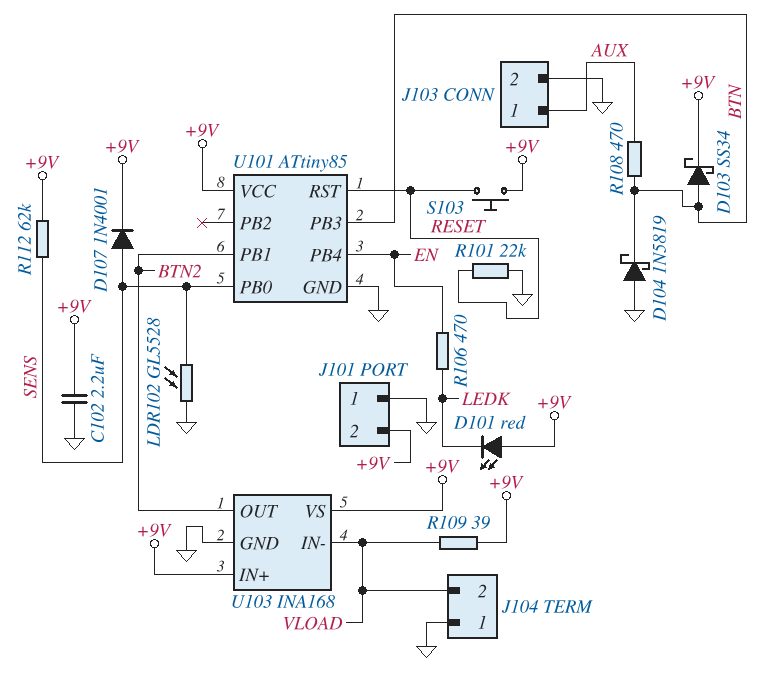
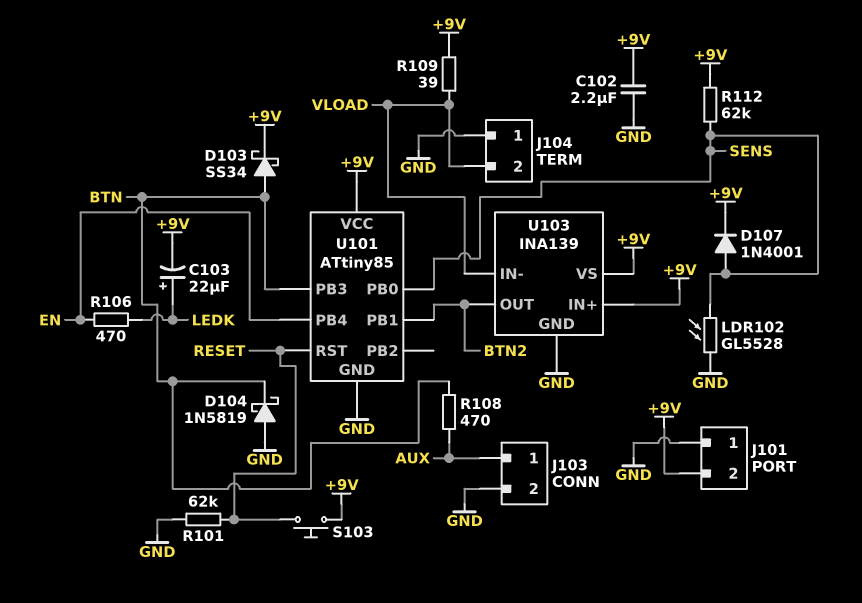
C103: none -> 22uF (plus LEDK, minus +9V)
D101: LED red (A +9V, K LEDK) -> none
R101: 22k (GND, RESET) -> 62k (GND, RESET)
U103: INA168 -> INA139

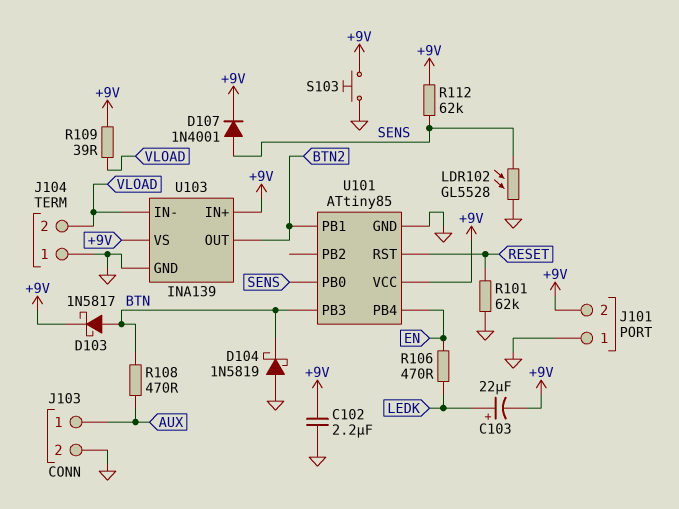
D103: schottky SS34 (A BTN, K +9V) -> schottky 1N5817 (A BTN, K +9V)
S103: button (+9V, RESET) -> button (+9V, GND)

